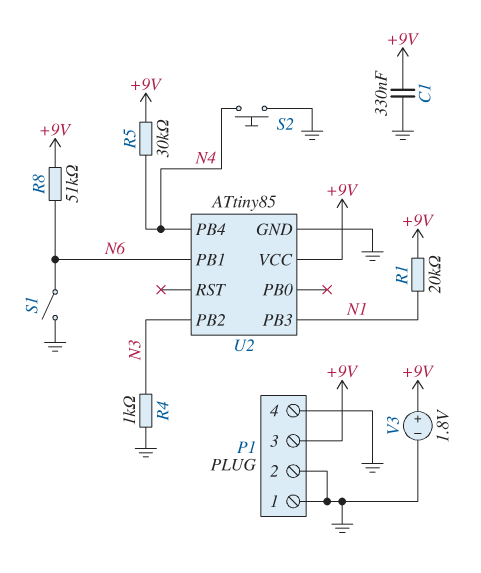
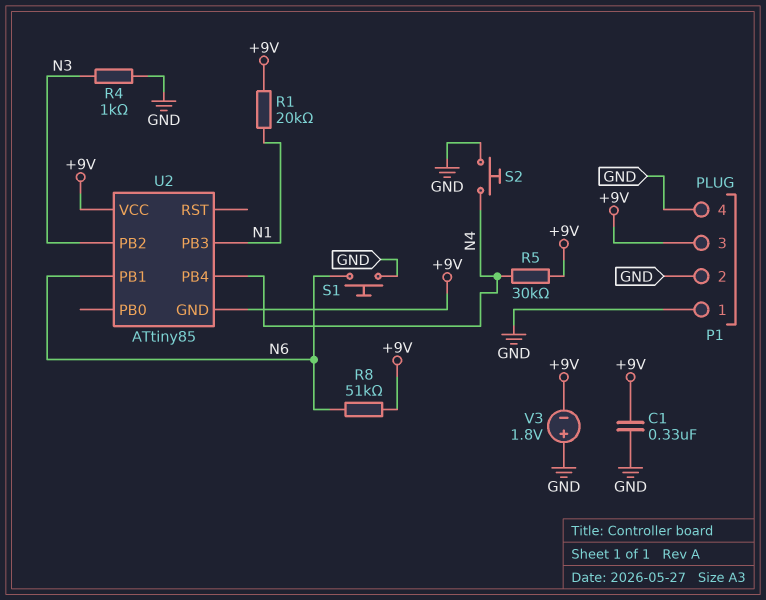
S1: switch (GND, N6) -> button (GND, N6)
U2 pin GND: GND -> +9V
V3: 1.8V (plus +9V, minus GND) -> 1.8V (plus GND, minus +9V)

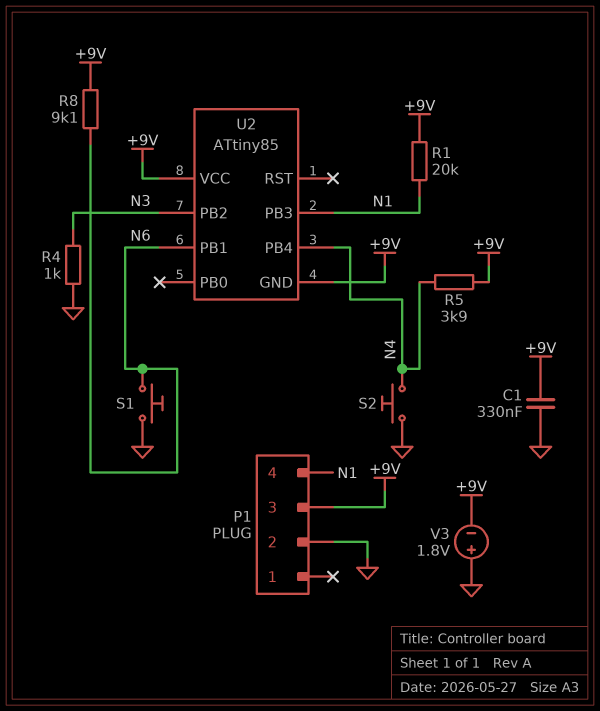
P1 pin 1: GND -> none
P1 pin 4: GND -> N1
R5: 30k (+9V, N4) -> 3.9k (+9V, N4)
R8: 51k (+9V, N6) -> 9.1k (+9V, N6)

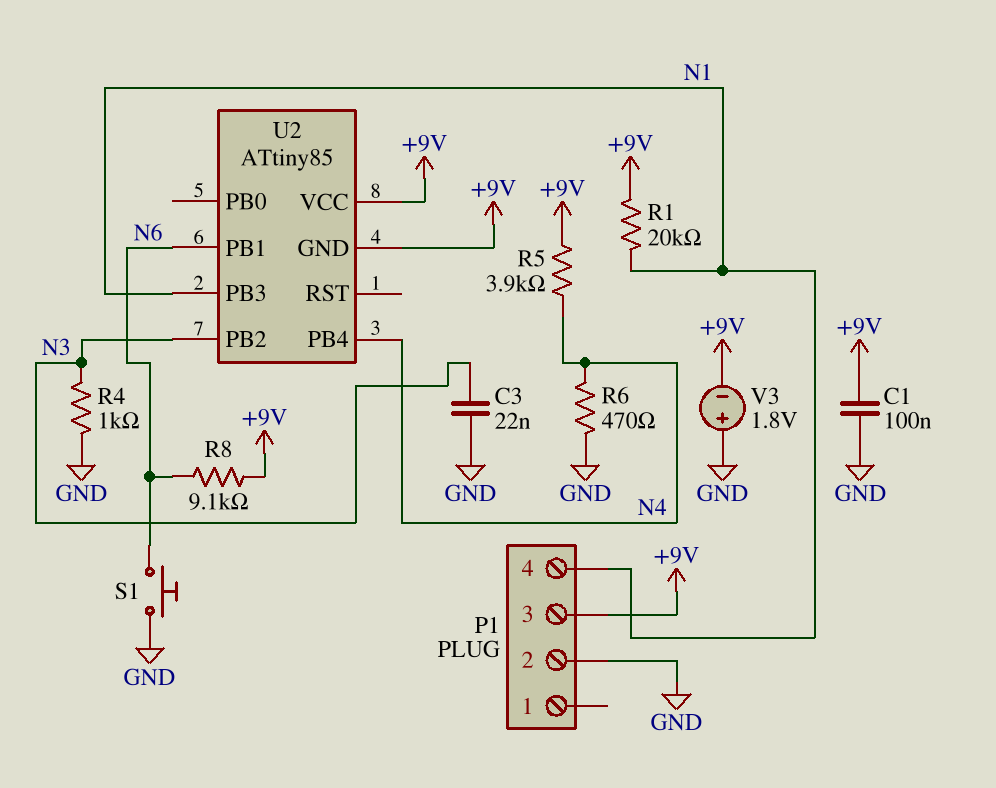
C1: 330nF (+9V, GND) -> 100nF (+9V, GND)
C3: none -> 22nF (GND, N3)
R6: none -> 470 (GND, N4)
S2: button (GND, N4) -> none

